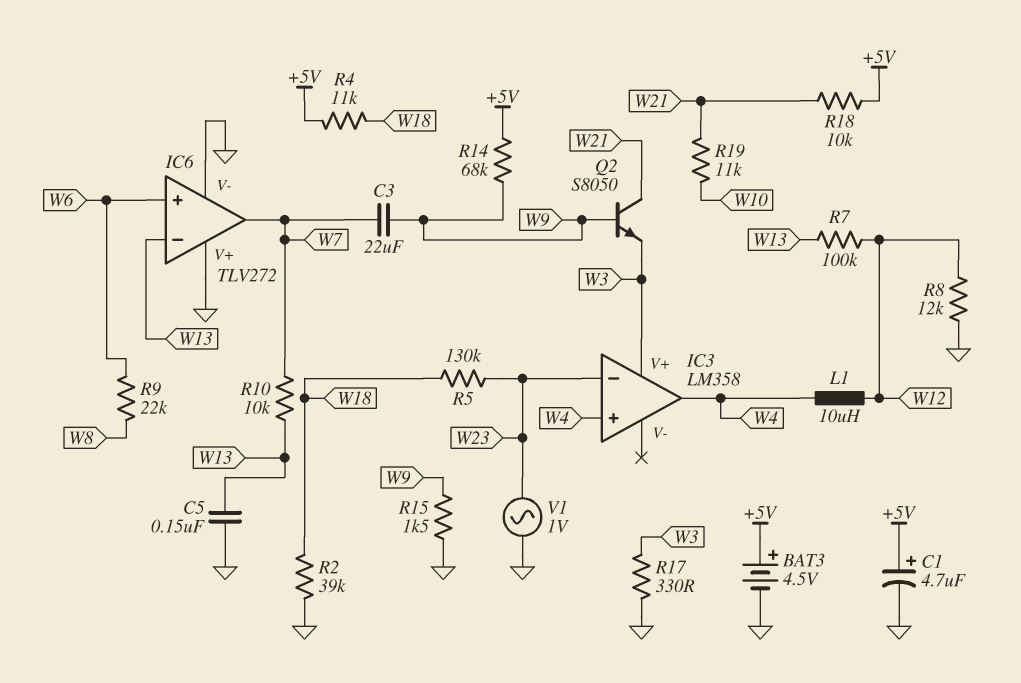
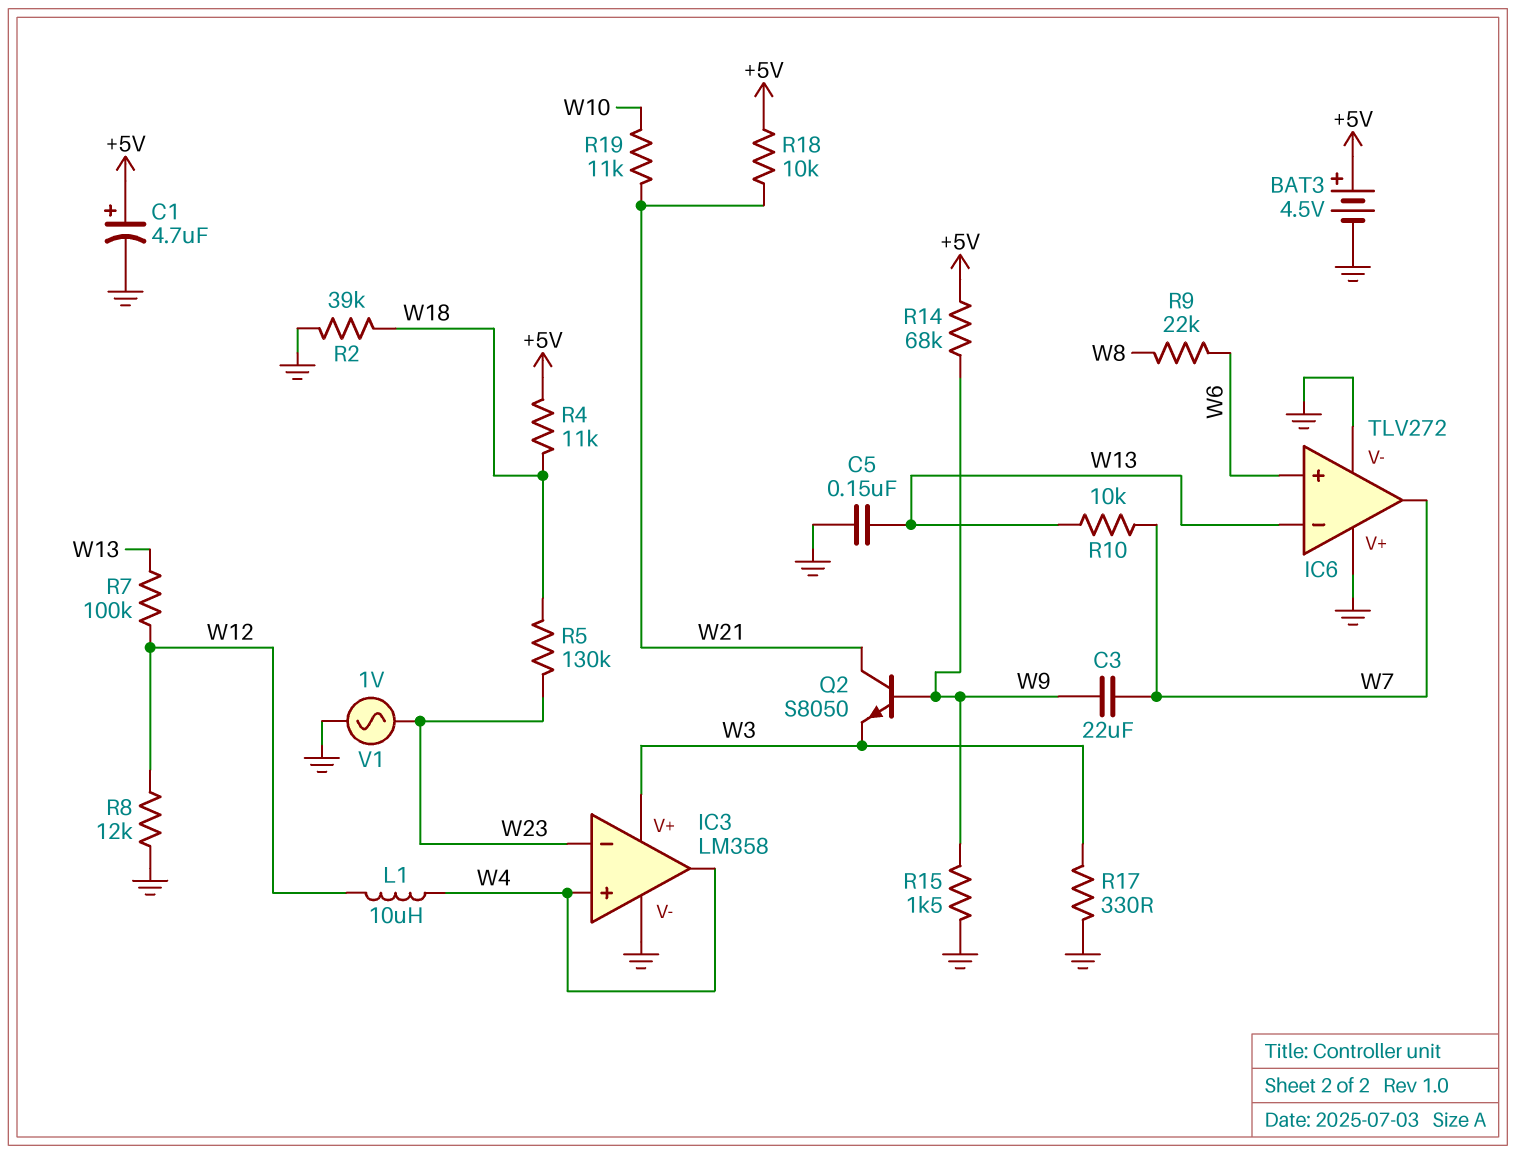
IC3 pin V-: none -> GND

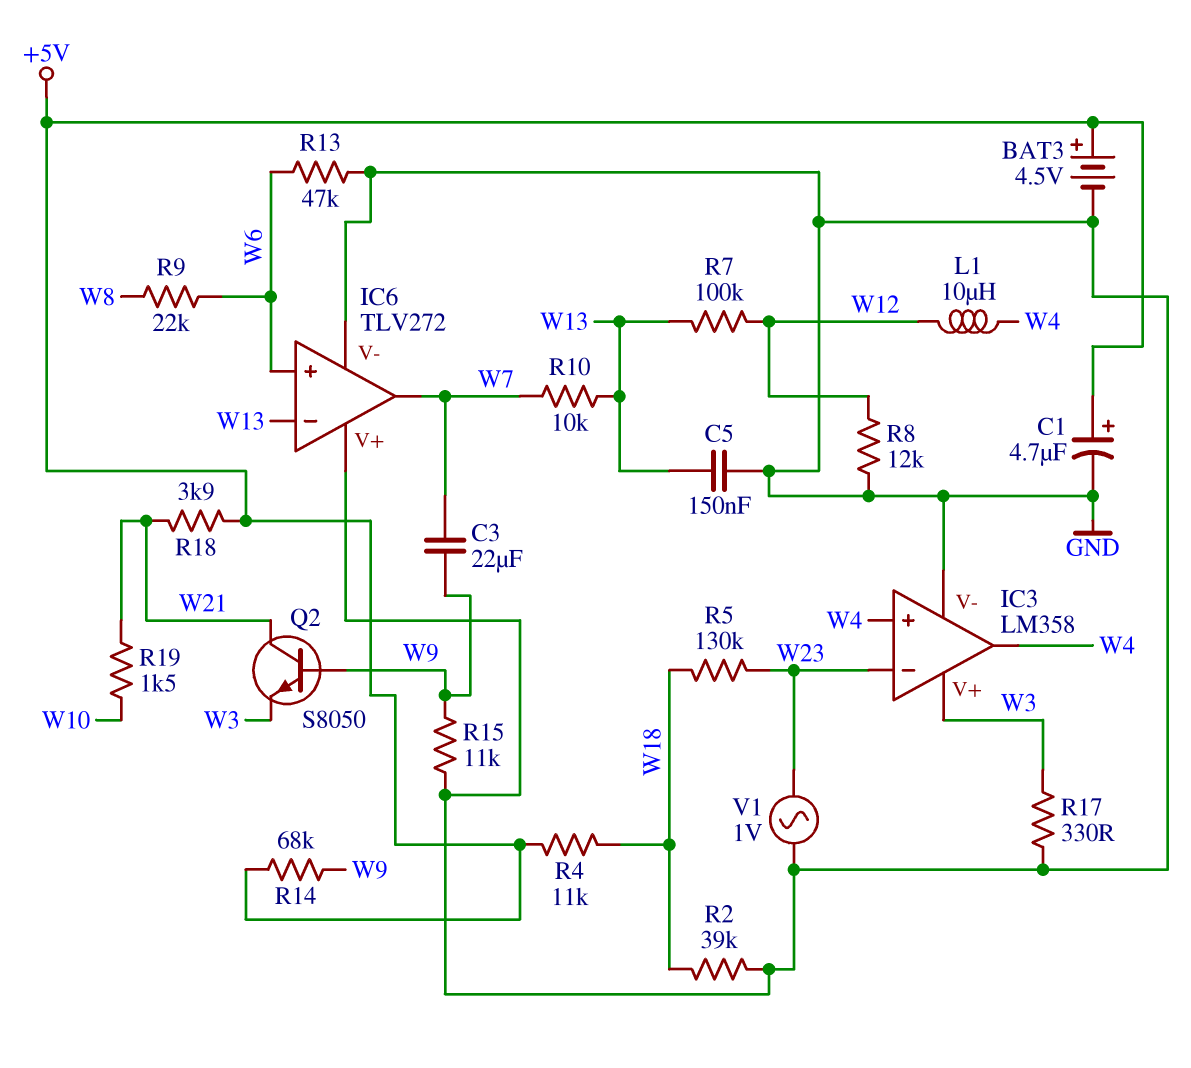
R13: none -> 47k (GND, W6)
R15: 1.5k (GND, W9) -> 11k (GND, W9)
R18: 10k (+5V, W21) -> 3.9k (+5V, W21)
R19: 11k (W10, W21) -> 1.5k (W10, W21)

